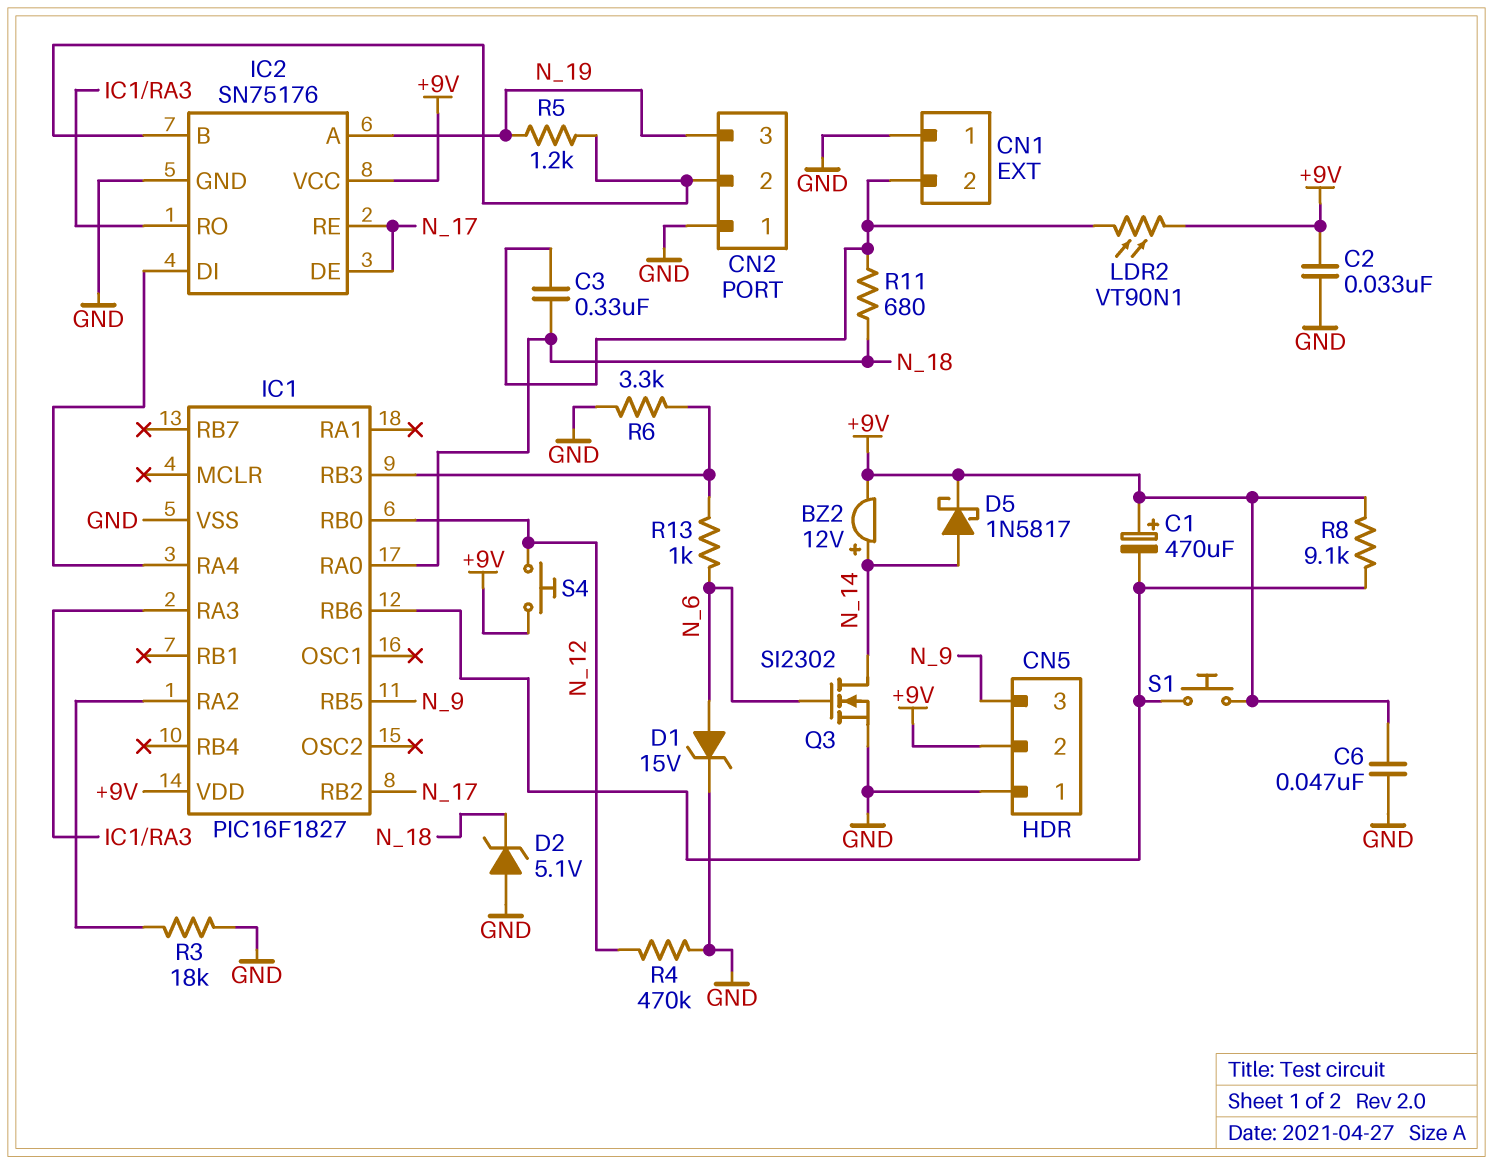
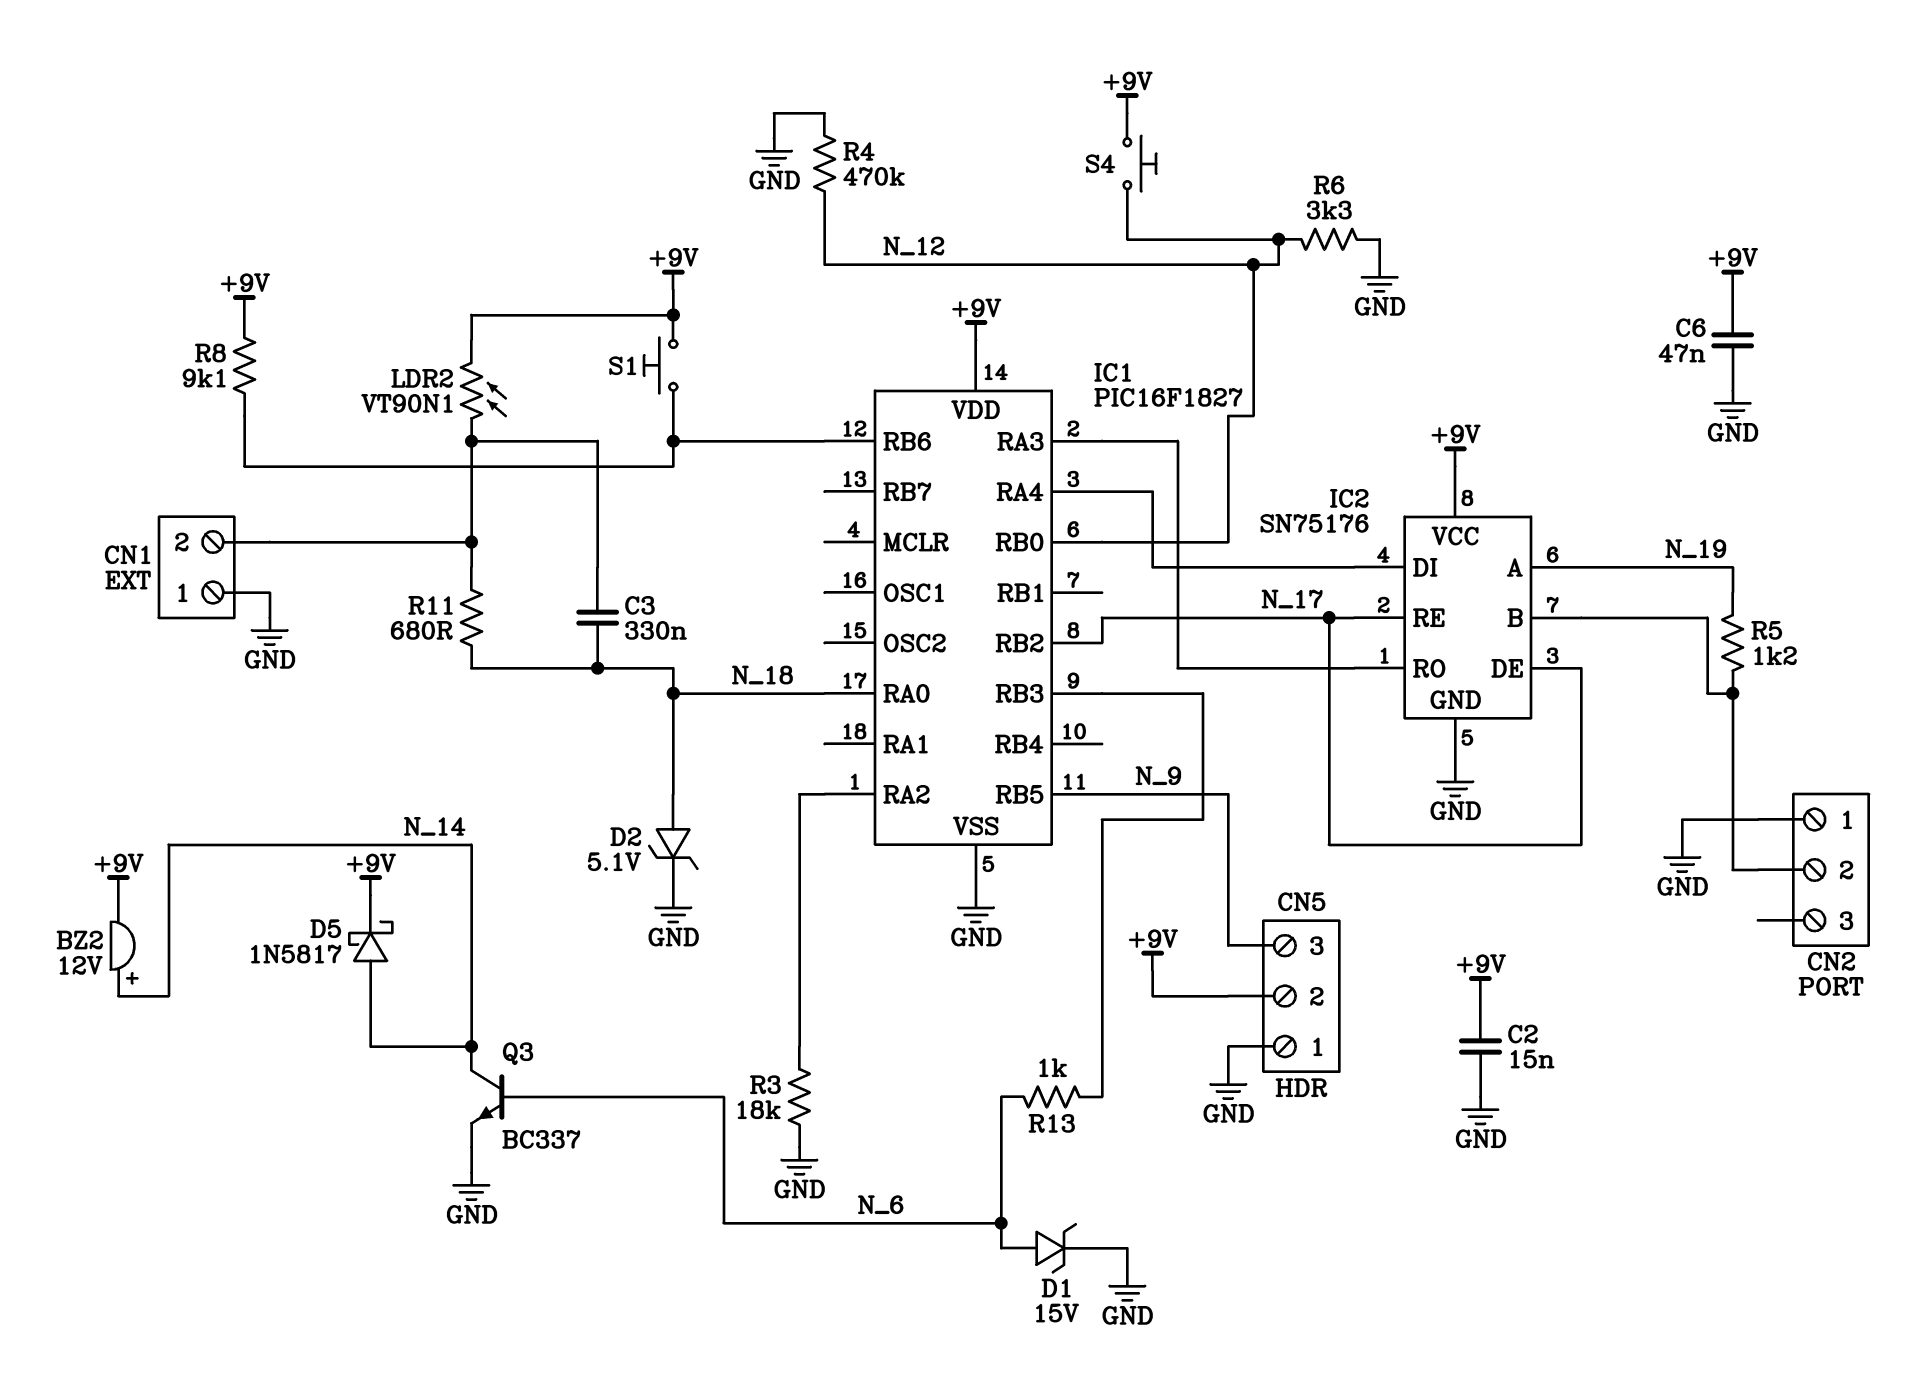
C1: 470uF (plus +9V, minus IC1/RB6) -> none
C2: 33nF (+9V, GND) -> 15nF (+9V, GND)
CN2 pin 3: N_19 -> none
D2: zener 5.1V (A GND, K N_18) -> zener 5.1V (A N_18, K GND)
Q3: NMOS SI2302 (G N_6, D N_14, S GND) -> NPN BC337 (B N_6, C N_14, E GND)
R6: 3.3k (GND, IC1/RB3) -> 3.3k (GND, N_12)

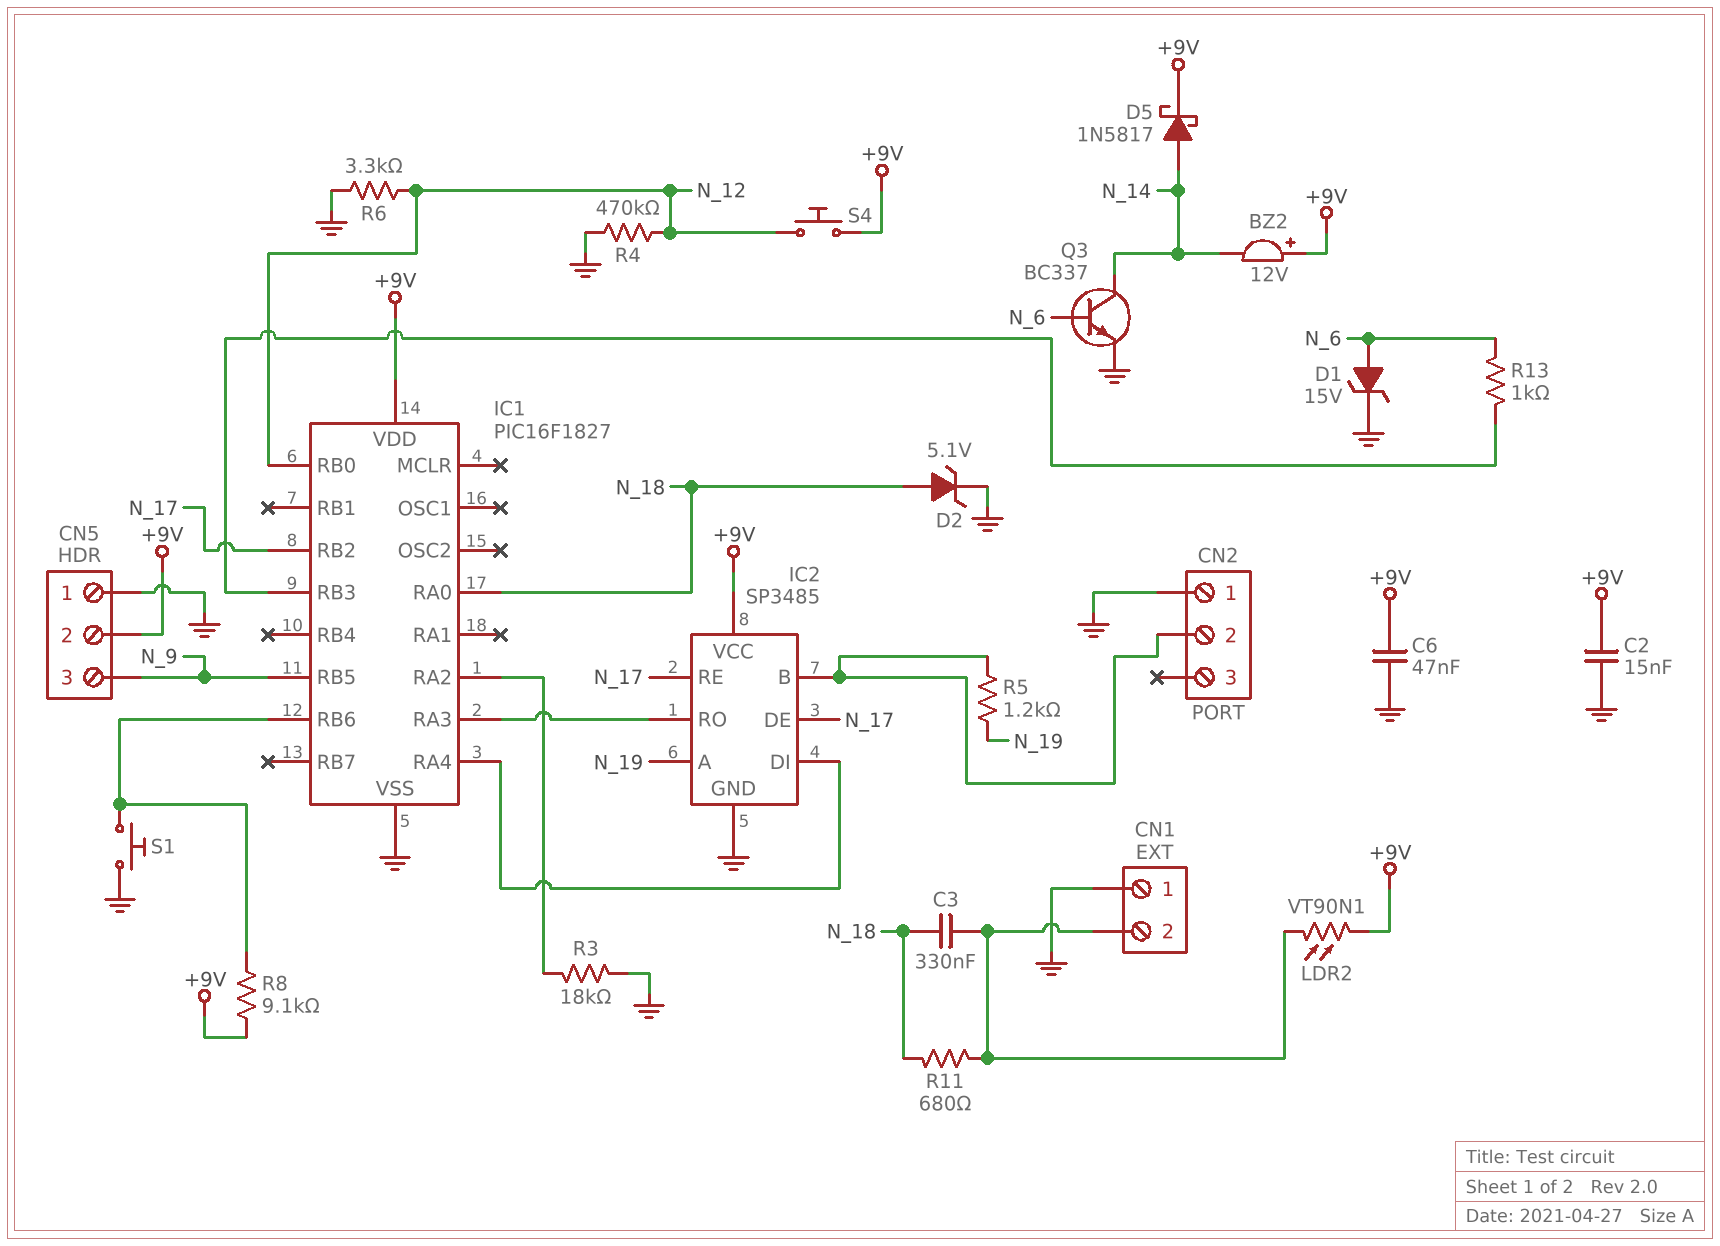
BZ2: buzzer 12V (plus N_14, minus +9V) -> buzzer 12V (plus +9V, minus N_14)
IC2: SN75176 -> SP3485
S1: button (+9V, IC1/RB6) -> button (GND, IC1/RB6)

